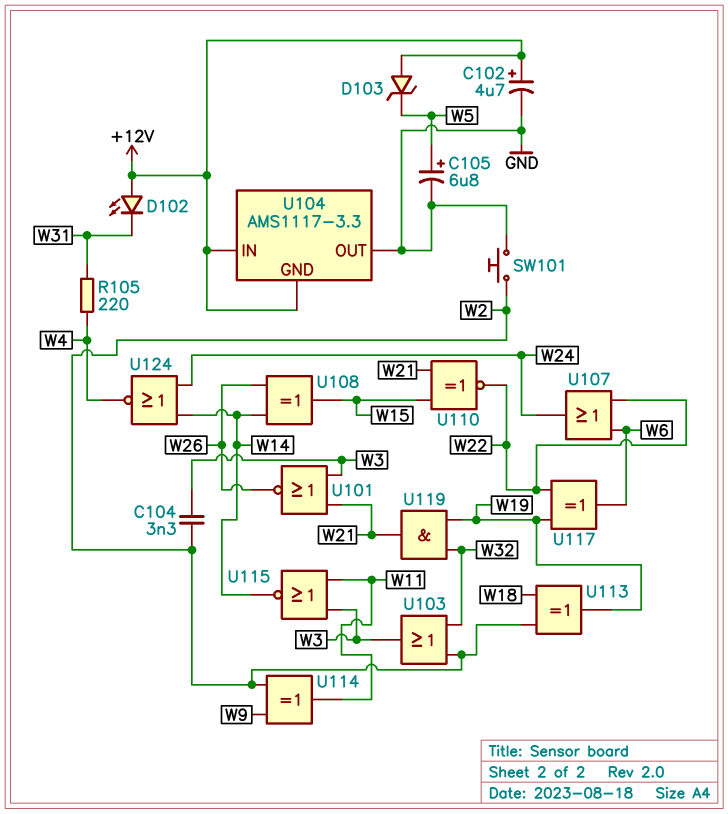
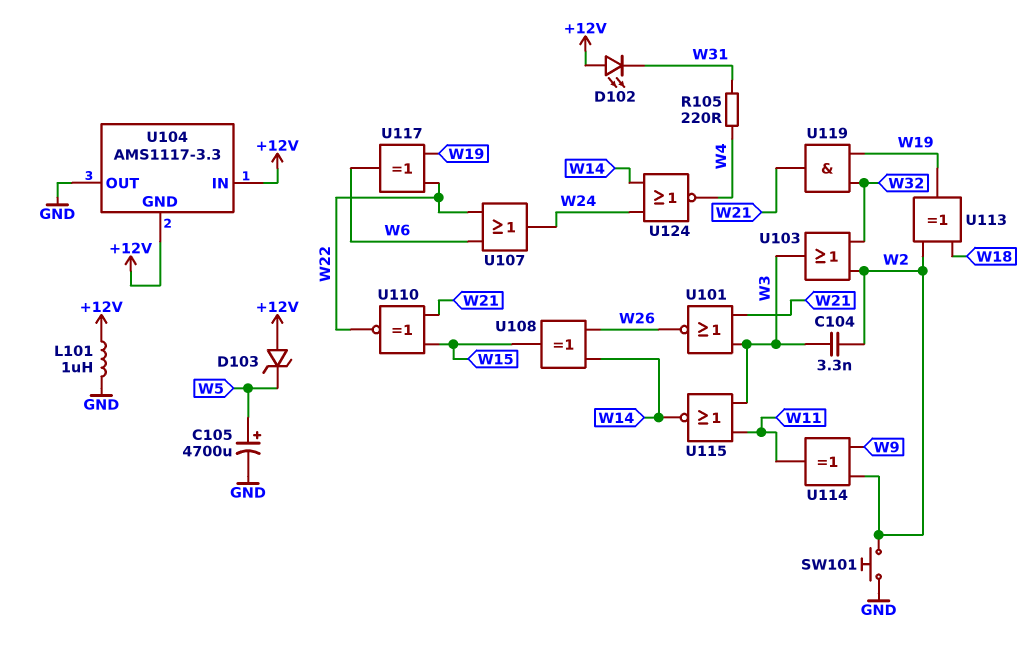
C102: 4.7uF (plus +12V, minus GND) -> none
C105: 6.8uF (plus W5, minus GND) -> 4700uF (plus W5, minus GND)
L101: none -> 1uH (+12V, GND)

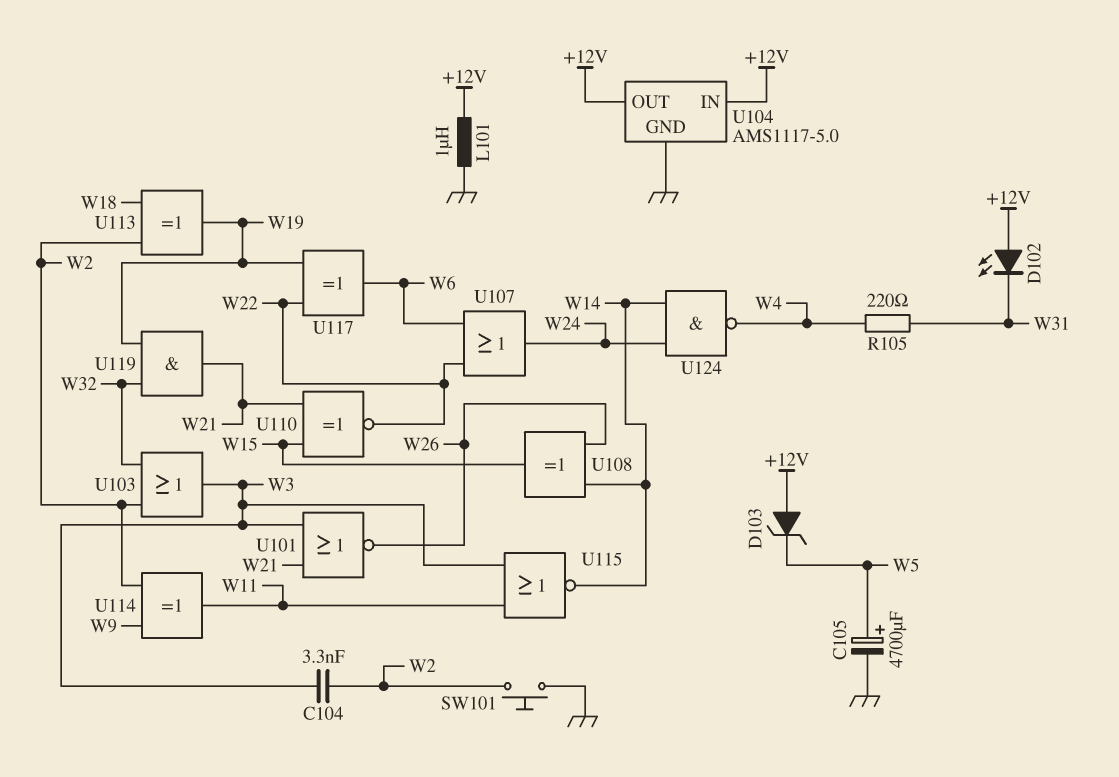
U104: AMS1117-3.3 -> AMS1117-5.0
U104 pin GND: +12V -> GND
U104 pin OUT: GND -> +12V
U124: NOR (in W14, in W24, out W4) -> NAND (in W14, in W24, out W4)

